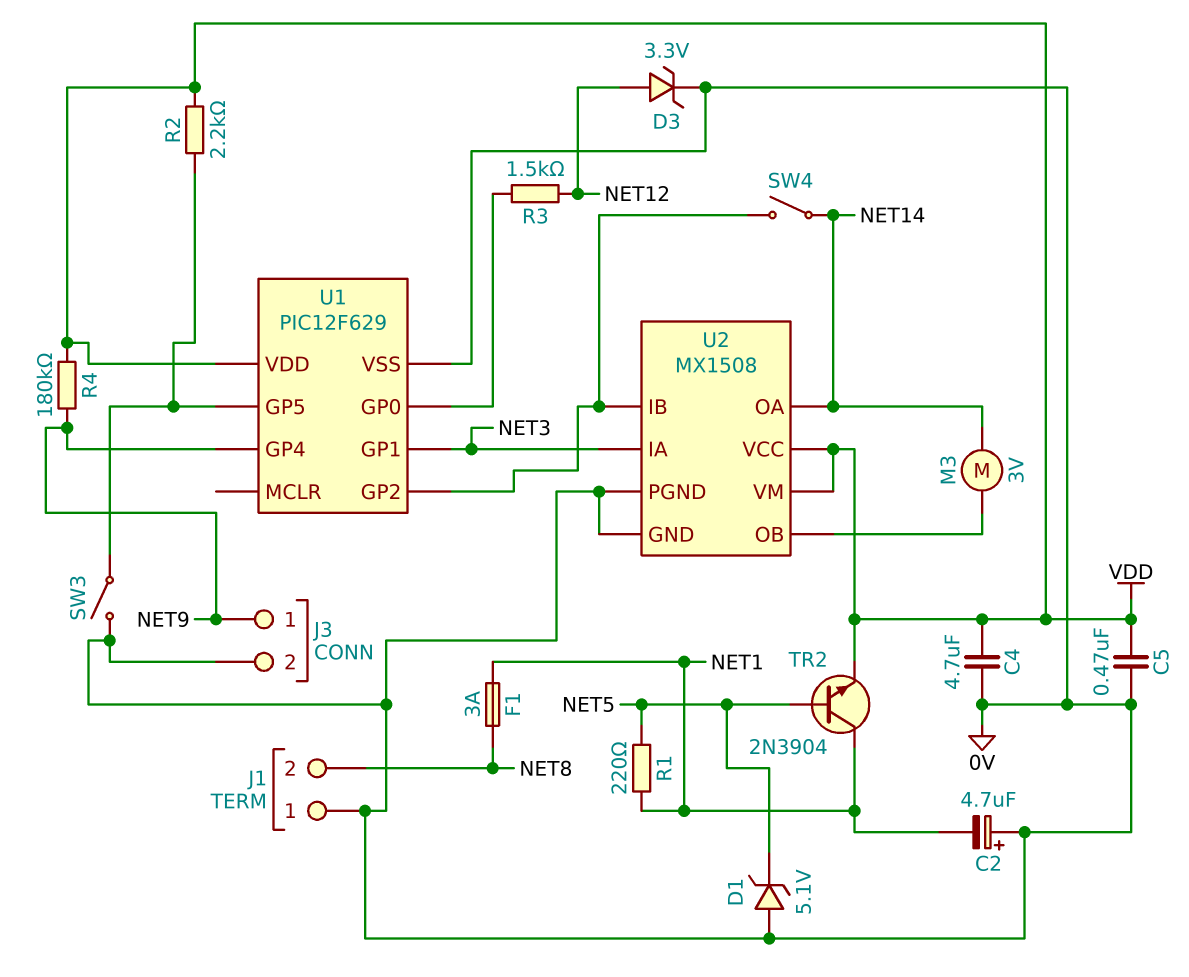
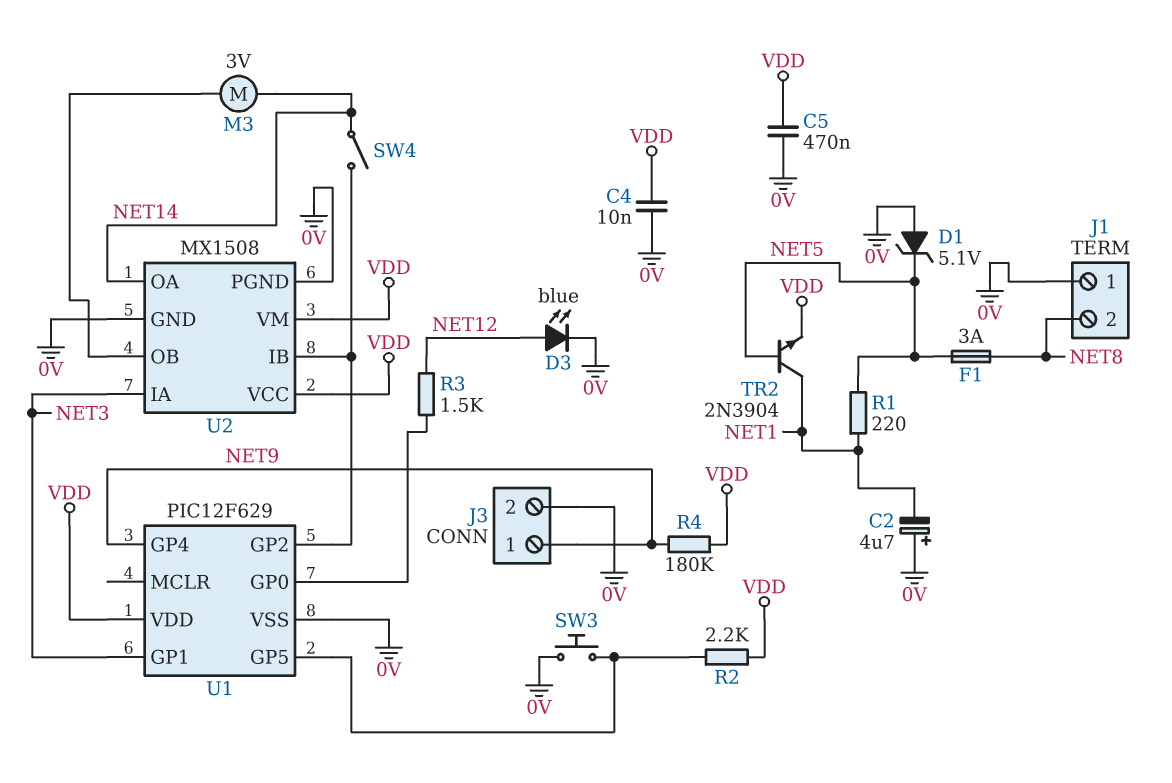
C4: 4.7uF (0V, VDD) -> 10nF (0V, VDD)
D3: zener 3.3V (A NET12, K 0V) -> LED blue (A NET12, K 0V)
F1: 3A (NET1, NET8) -> 3A (NET5, NET8)
SW3: switch (0V, U1/GP5) -> button (0V, U1/GP5)

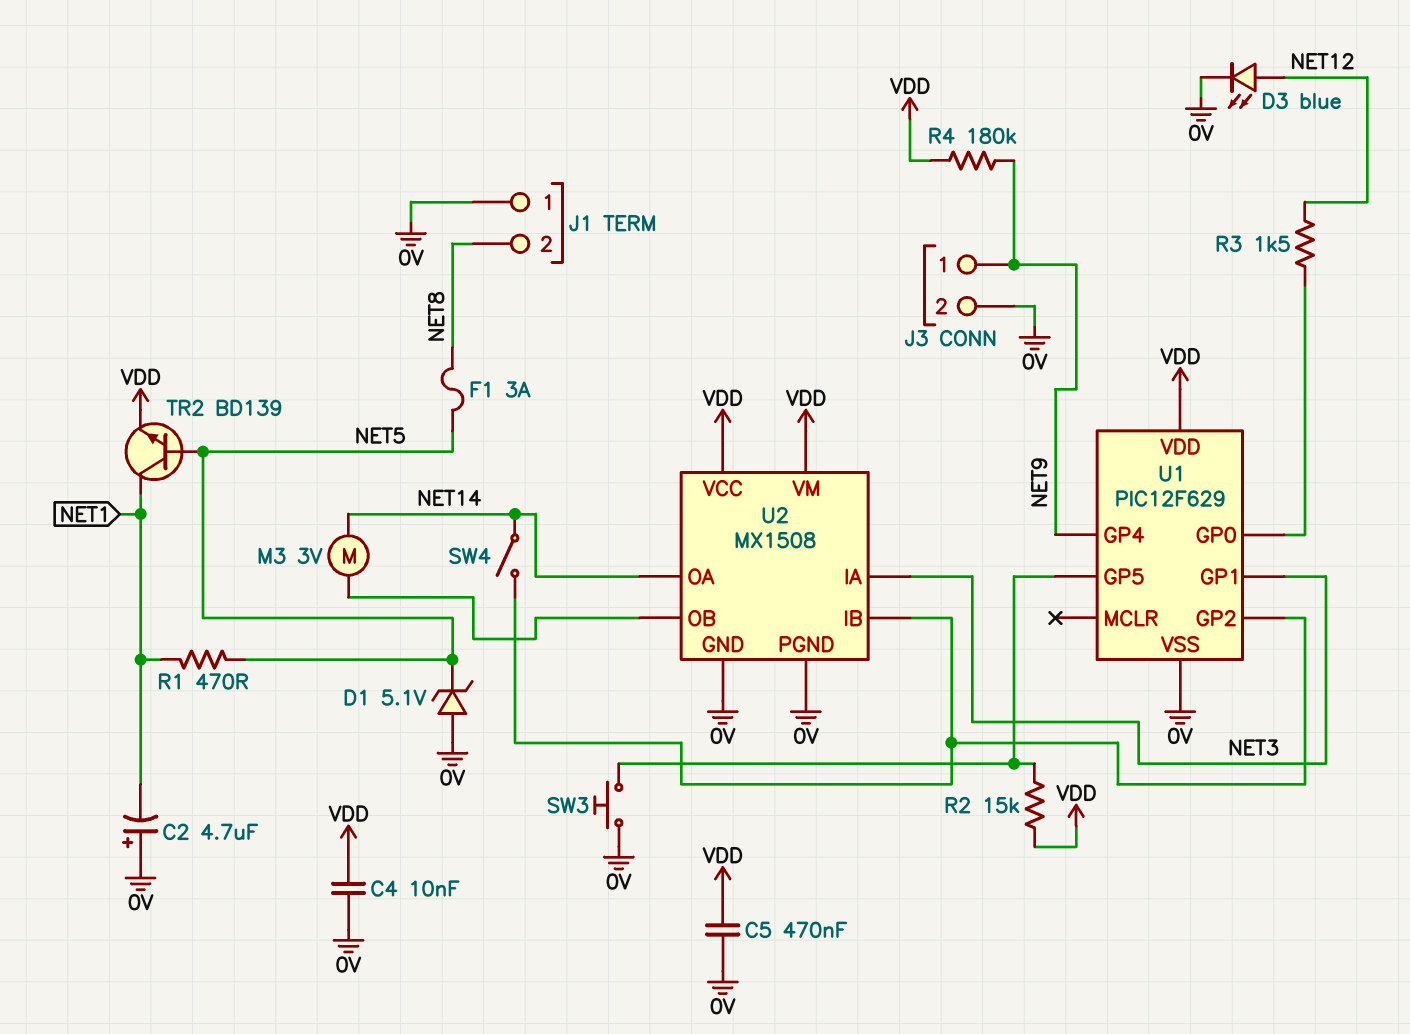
R1: 220 (NET1, NET5) -> 470 (NET1, NET5)
R2: 2.2k (U1/GP5, VDD) -> 15k (U1/GP5, VDD)
TR2: NPN 2N3904 (B NET5, C NET1, E VDD) -> NPN BD139 (B NET5, C NET1, E VDD)

